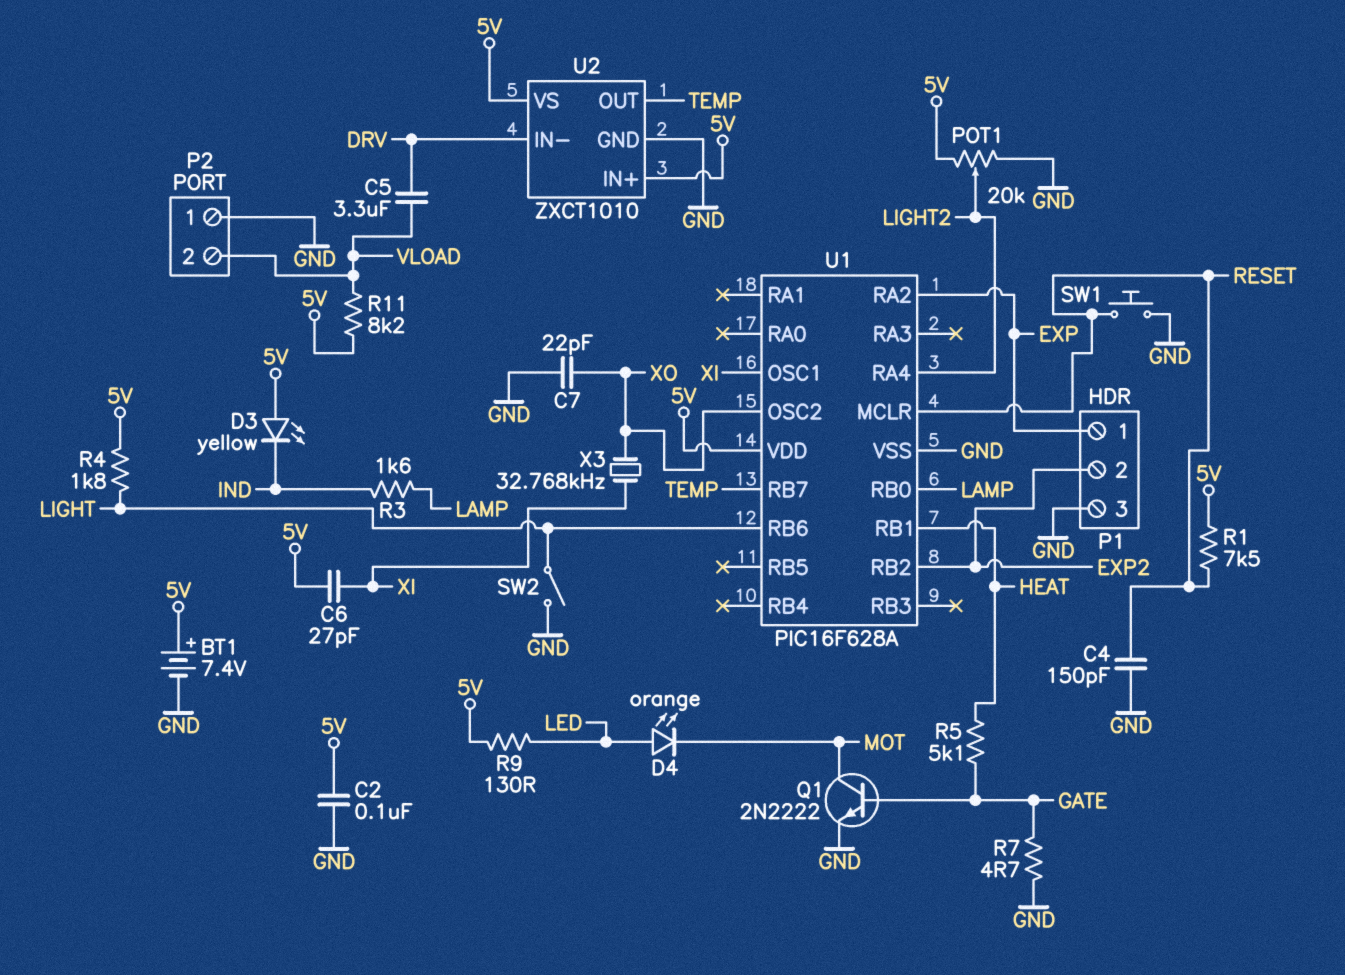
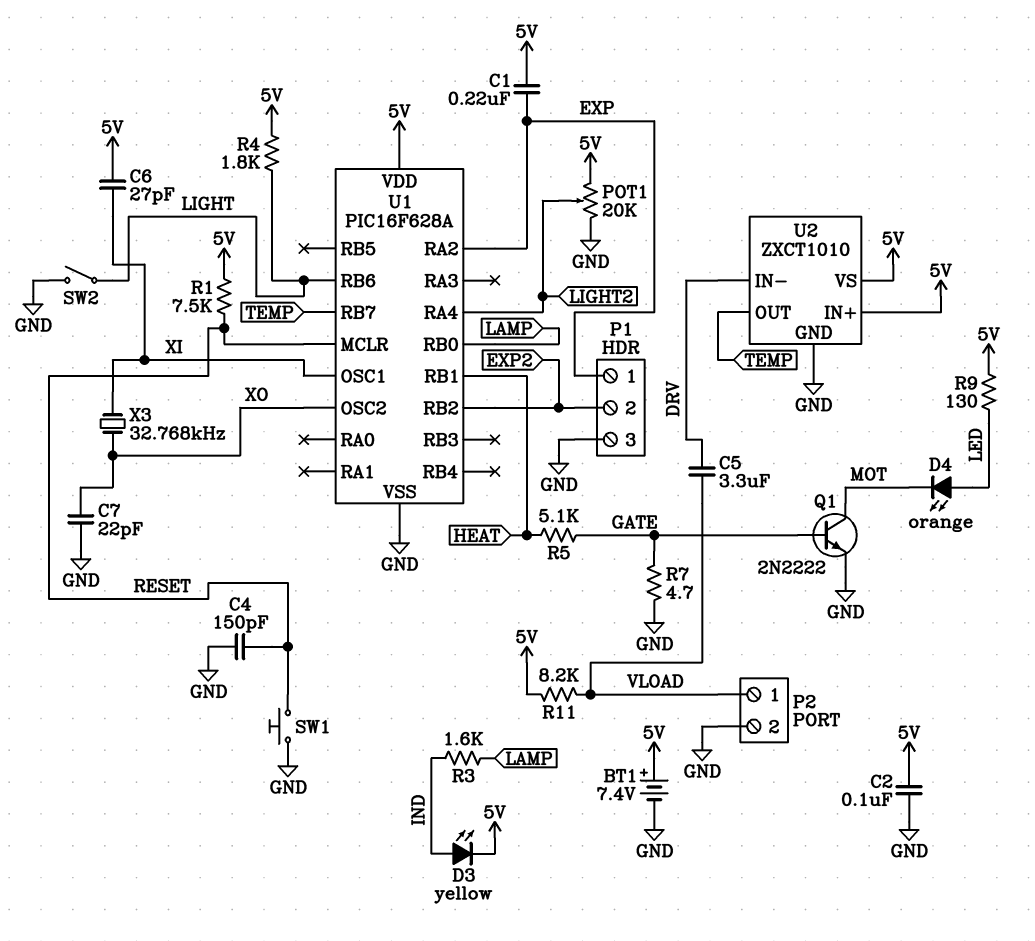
C1: none -> 220nF (5V, EXP)
D3: LED yellow (A 5V, K IND) -> LED yellow (A IND, K 5V)
P2 pin 1: GND -> VLOAD
P2 pin 2: VLOAD -> GND

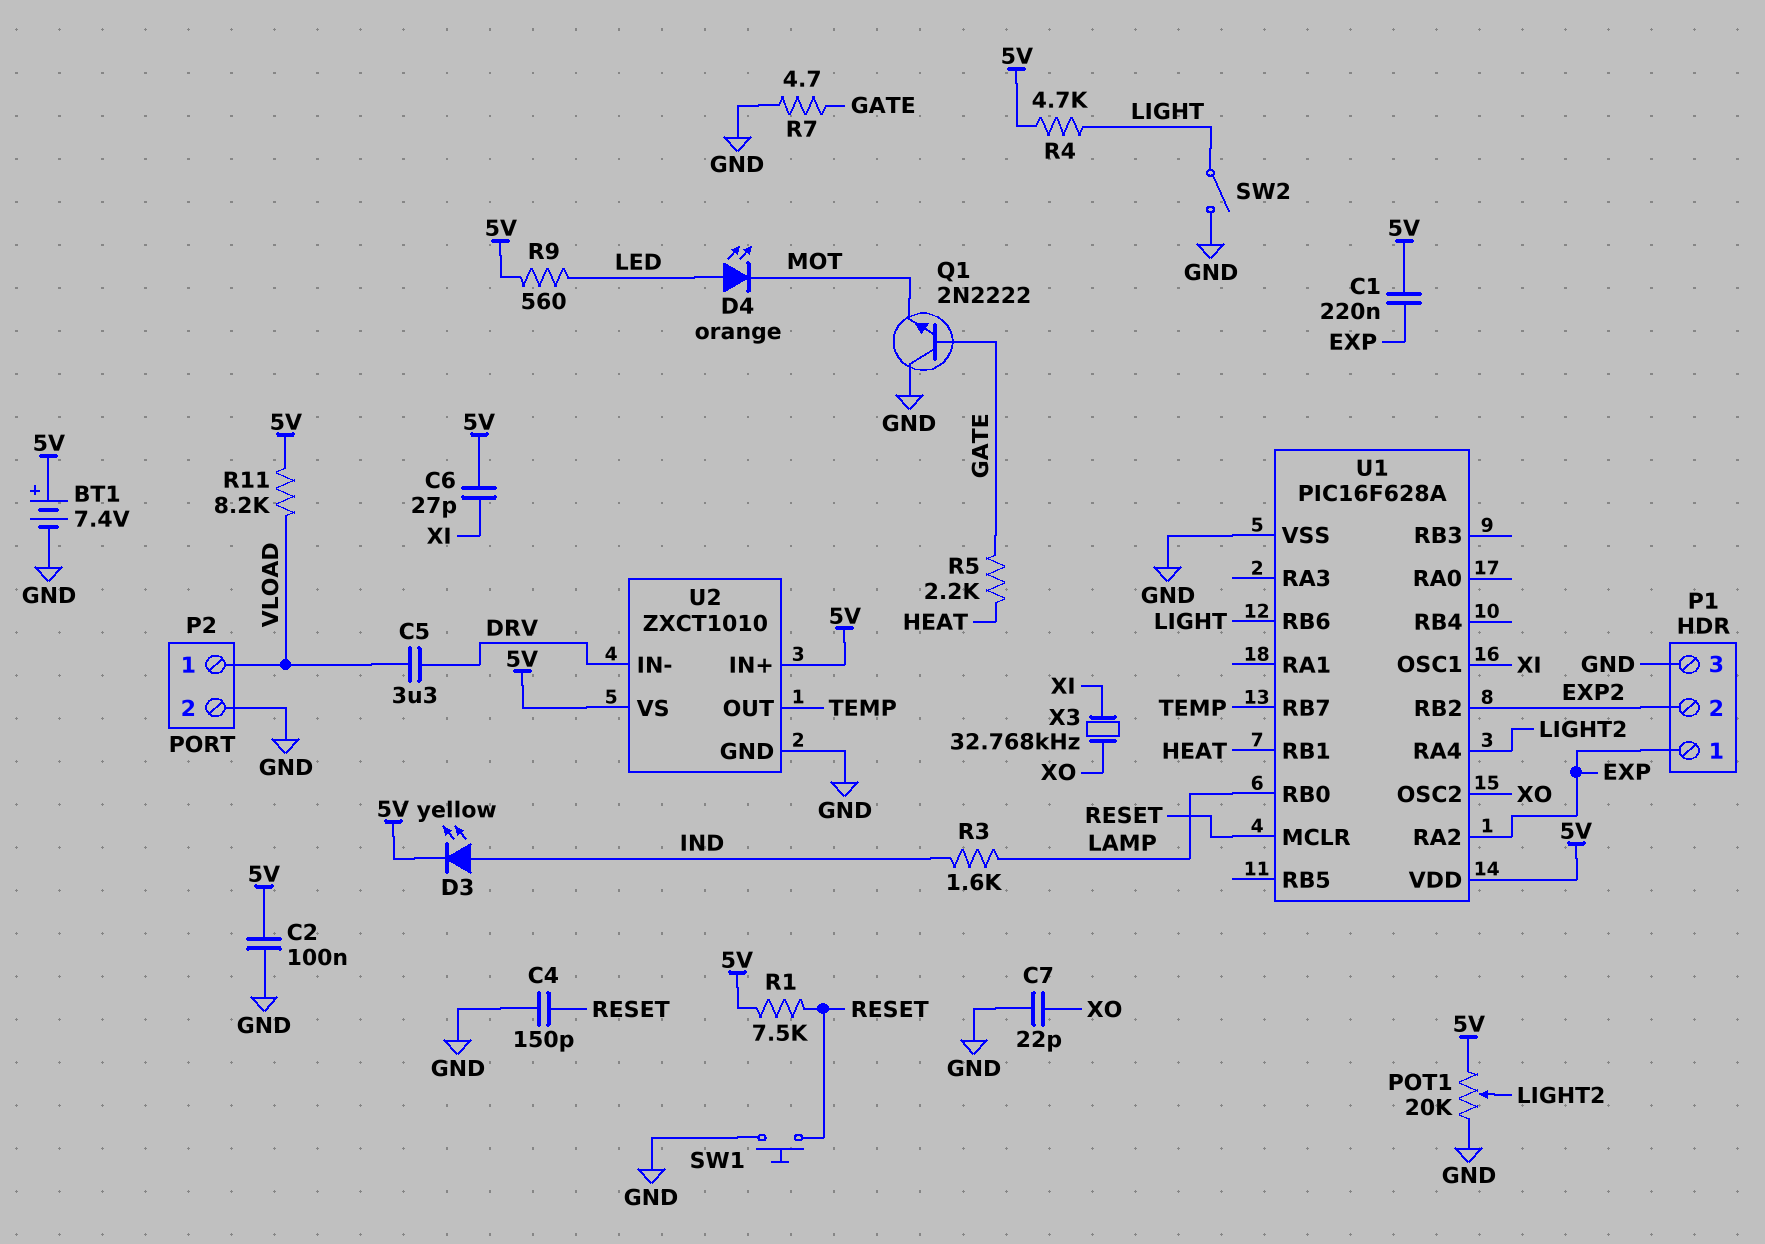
Q1: NPN 2N2222 (B GATE, C MOT, E GND) -> NPN 2N2222 (B GATE, C GND, E MOT)
R4: 1.8k (5V, LIGHT) -> 4.7k (5V, LIGHT)
R5: 5.1k (GATE, HEAT) -> 2.2k (GATE, HEAT)
R9: 130 (5V, LED) -> 560 (5V, LED)

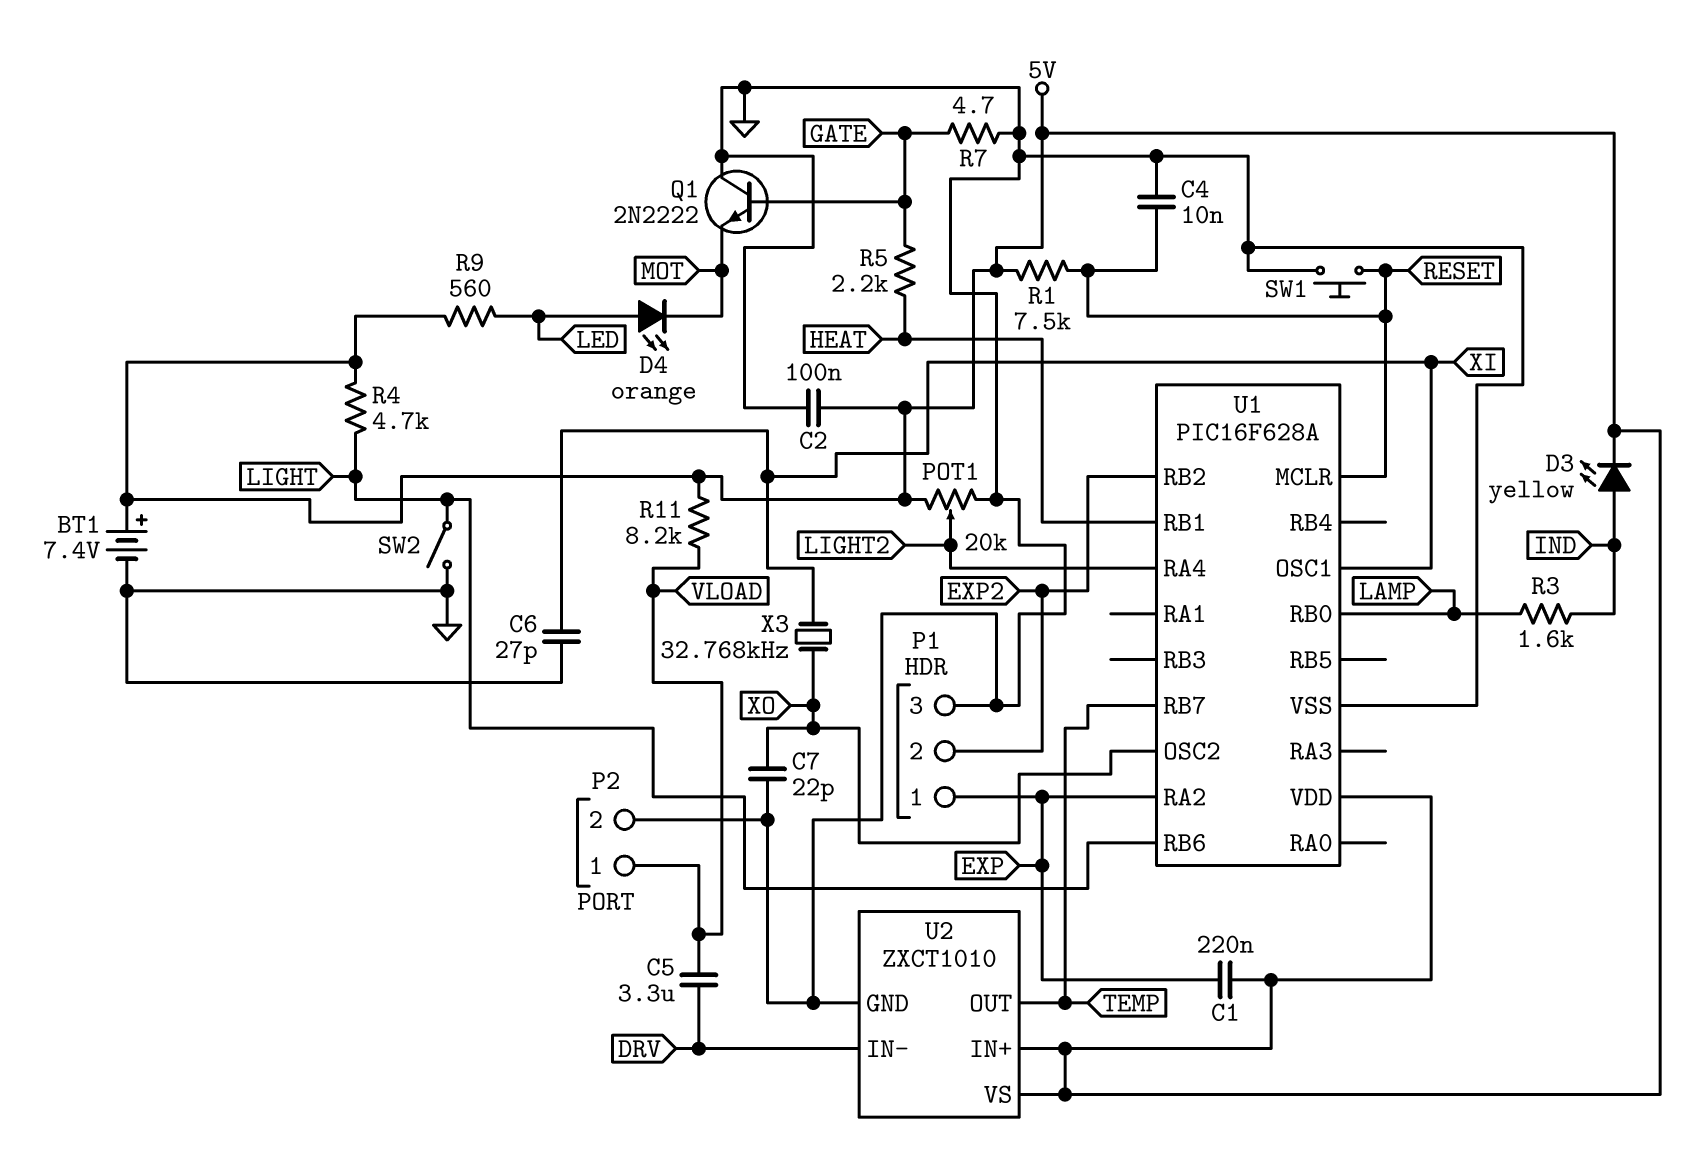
C4: 150pF (GND, RESET) -> 10nF (GND, RESET)
C6: 27pF (5V, XI) -> 27pF (GND, XI)

